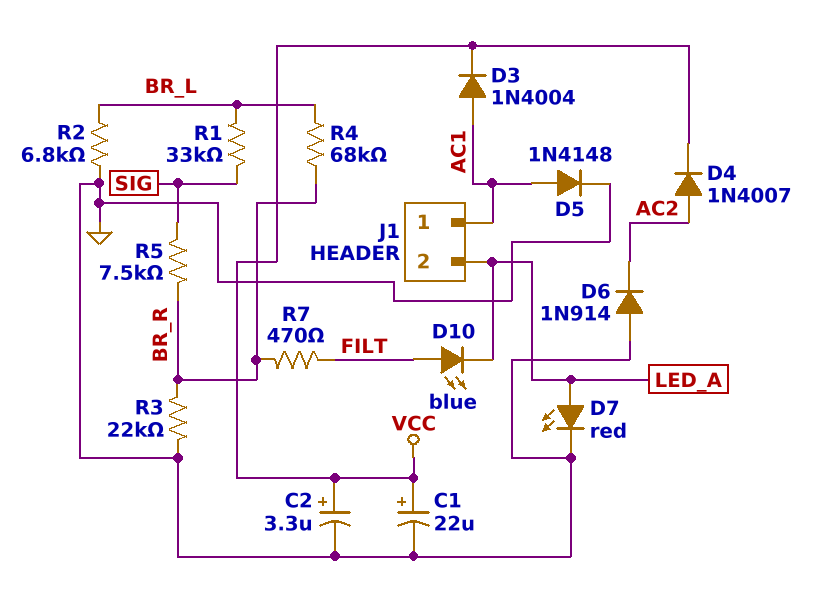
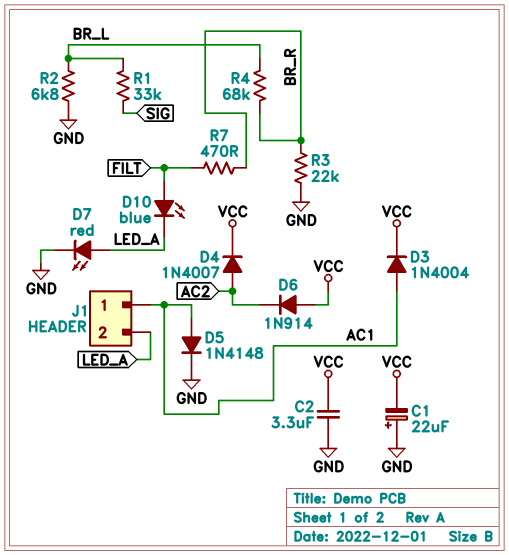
C1: 22uF (plus VCC, minus GND) -> 22uF (plus GND, minus VCC)
C2: 3.3uF (plus VCC, minus GND) -> 3.3uF (GND, VCC)
D6: diode 1N914 (A GND, K AC2) -> diode 1N914 (A VCC, K AC2)
R5: 7.5k (BR_R, SIG) -> none

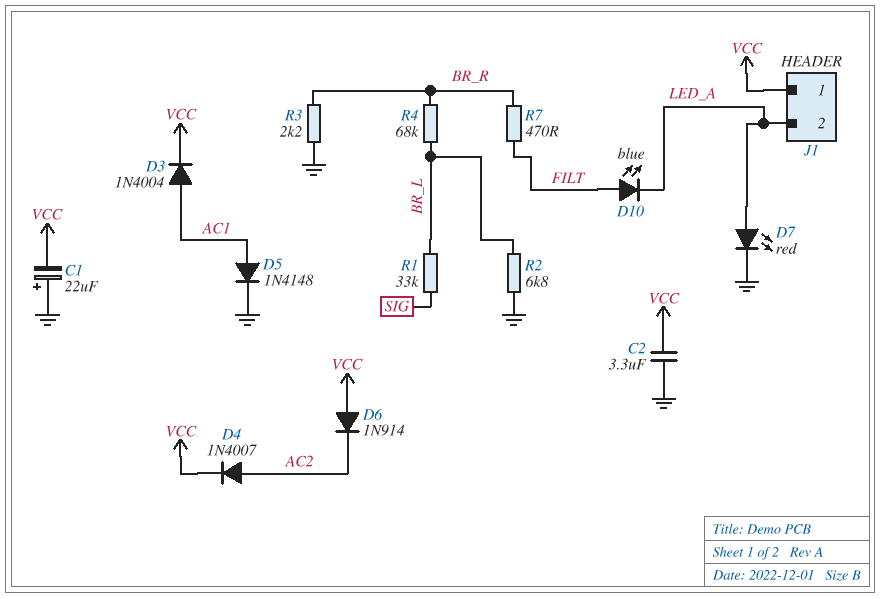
J1 pin 1: AC1 -> VCC
R3: 22k (BR_R, GND) -> 2.2k (BR_R, GND)

